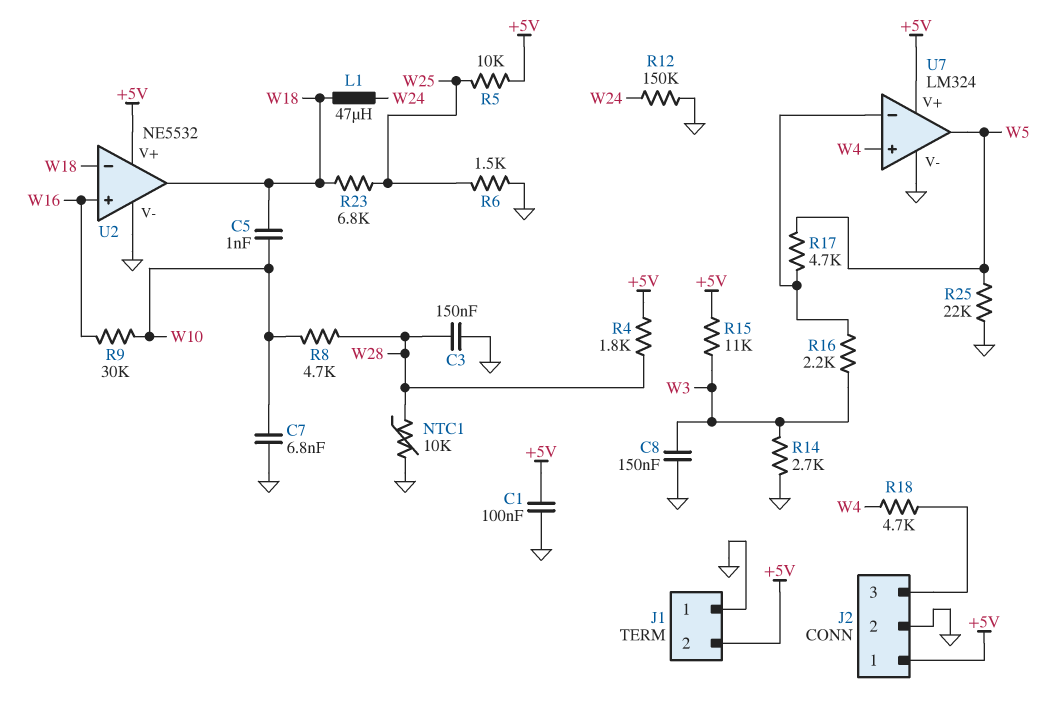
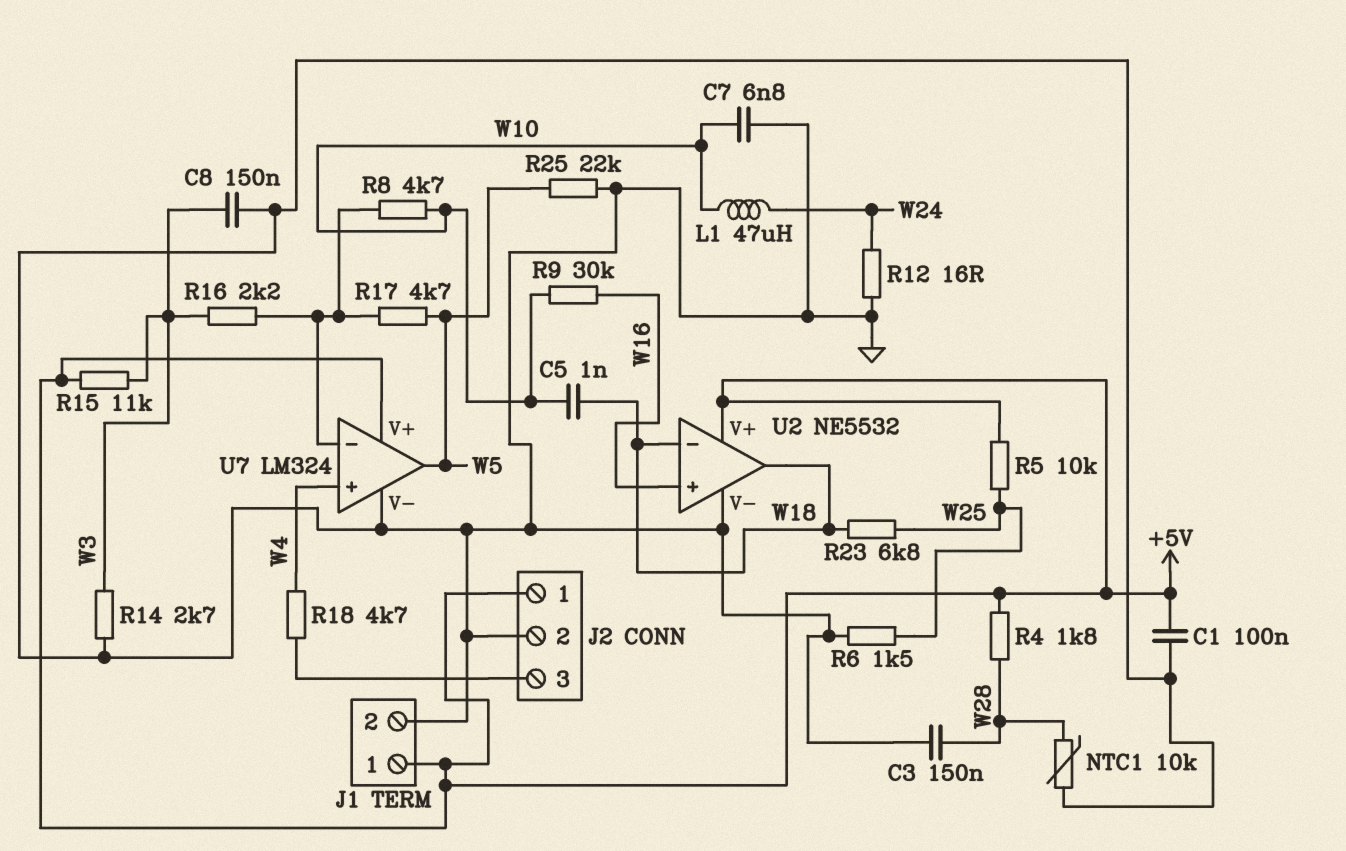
J1 pin 1: GND -> +5V
J1 pin 2: +5V -> GND
L1: 47uH (W18, W24) -> 47uH (W10, W24)
R8: 4.7k (W10, W28) -> 4.7k (U7/in-, W10)
R12: 150k (GND, W24) -> 16 (GND, W24)

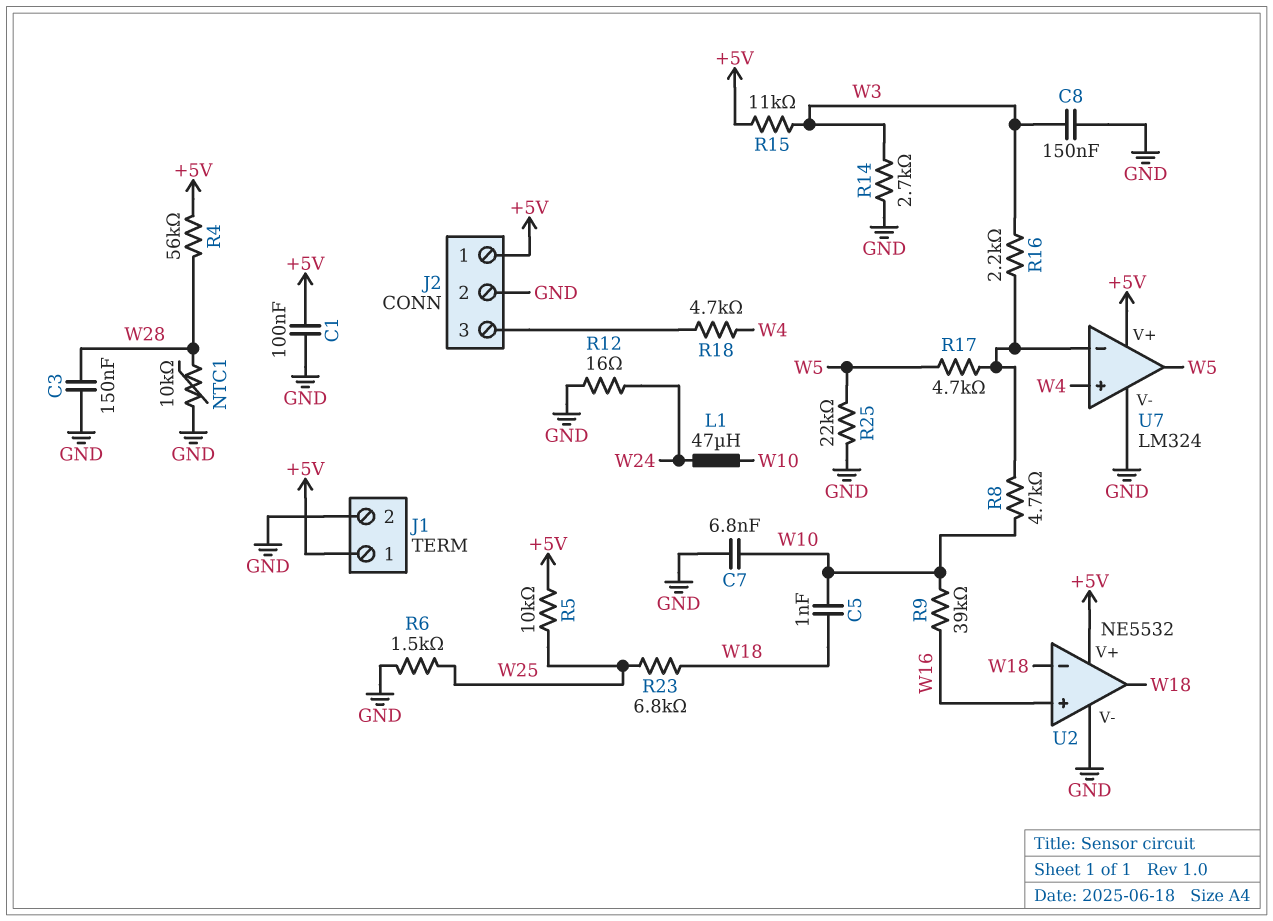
R4: 1.8k (+5V, W28) -> 56k (+5V, W28)
R9: 30k (W10, W16) -> 39k (W10, W16)

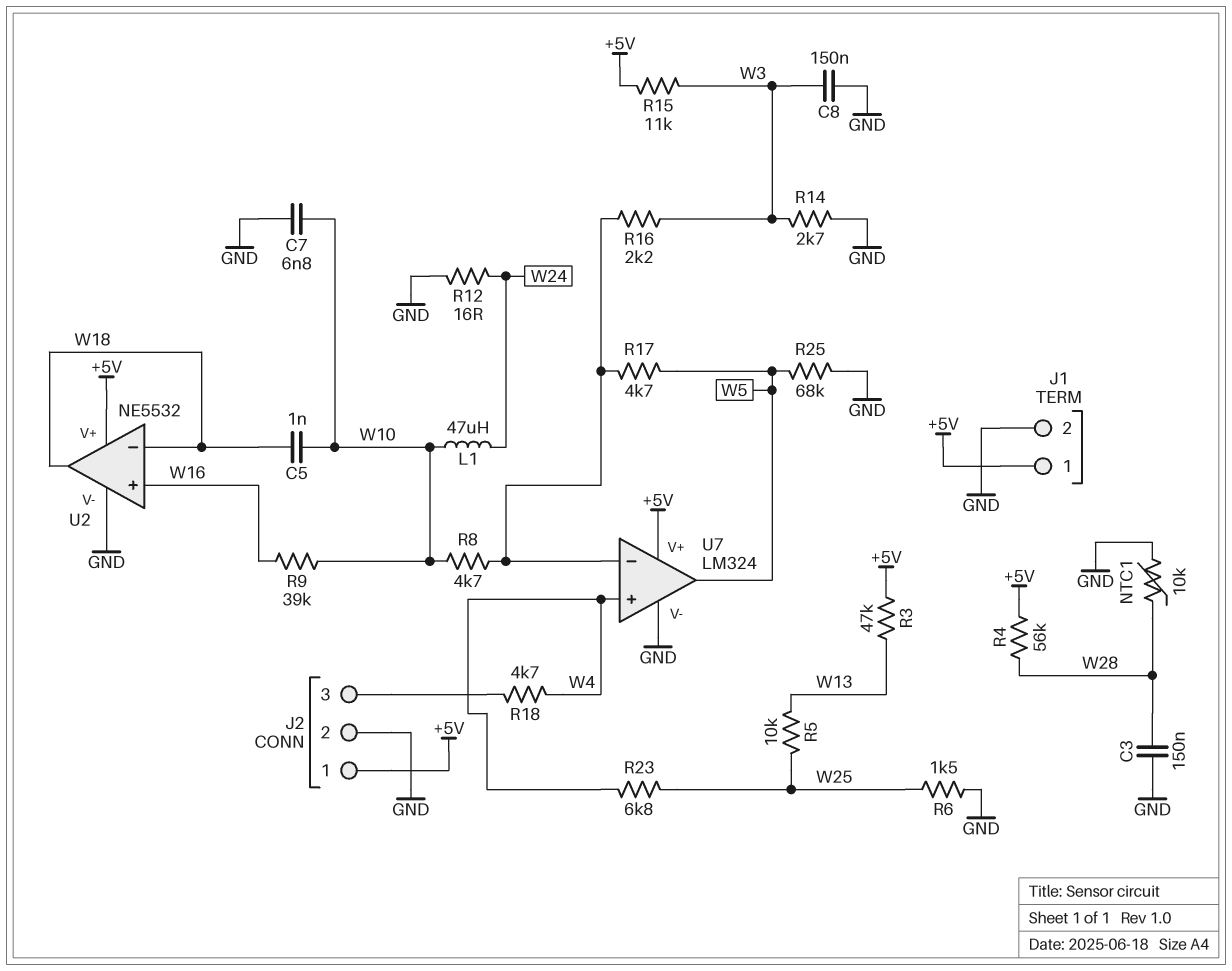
C1: 100nF (+5V, GND) -> none
R3: none -> 47k (+5V, W13)
R5: 10k (+5V, W25) -> 10k (W13, W25)
R23: 6.8k (W18, W25) -> 6.8k (W4, W25)
R25: 22k (GND, W5) -> 68k (GND, W5)

